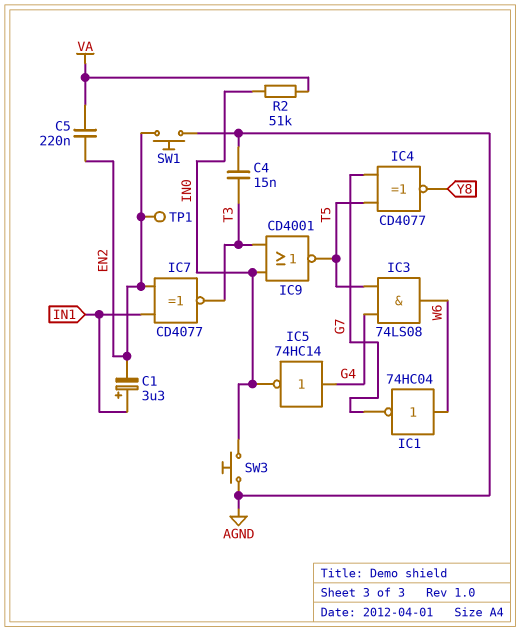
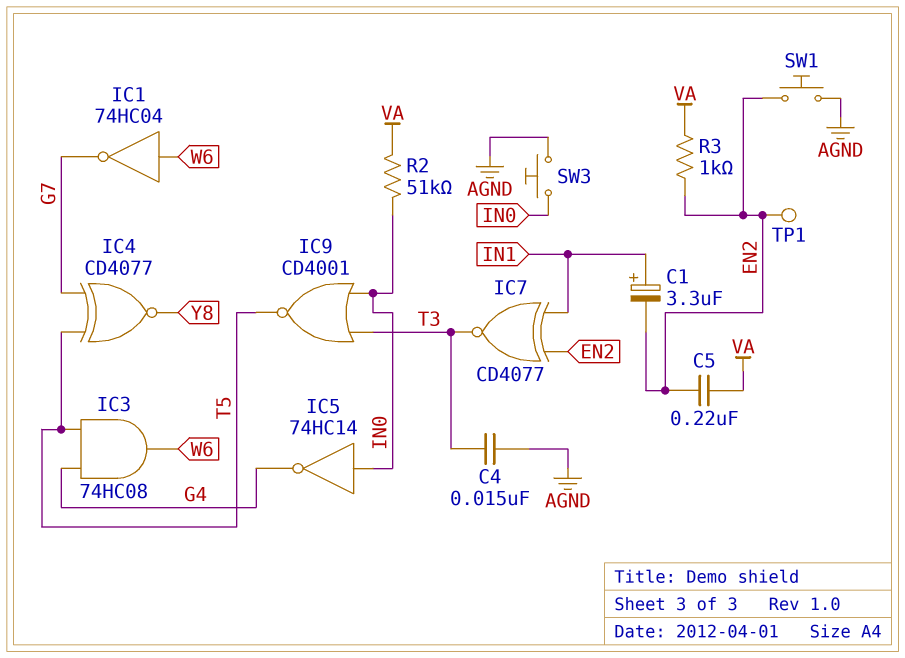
IC3: AND 74LS08 (in G4, in T5, out W6) -> AND 74HC08 (in G4, in T5, out W6)
IC5: NOT 74HC14 (in G4, out IN0) -> NOT 74HC14 (in IN0, out G4)
R3: none -> 1k (EN2, VA)

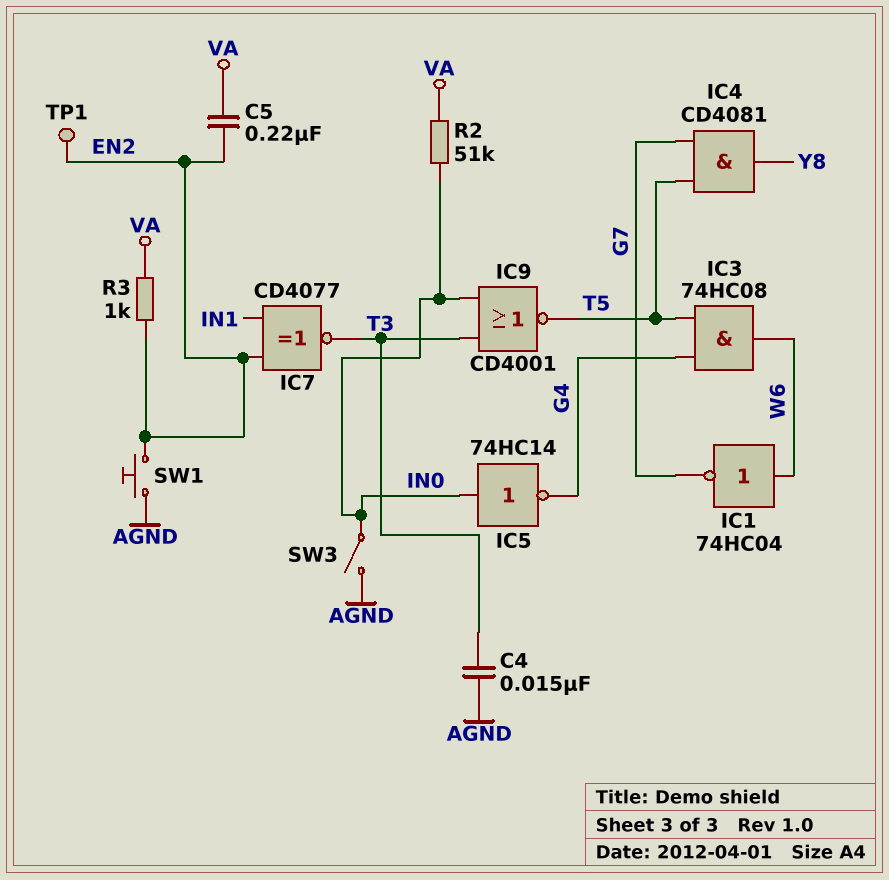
C1: 3.3uF (plus IN1, minus EN2) -> none
IC4: XNOR CD4077 (in G7, in T5, out Y8) -> AND CD4081 (in G7, in T5, out Y8)
SW3: button (AGND, IN0) -> switch (AGND, IN0)

